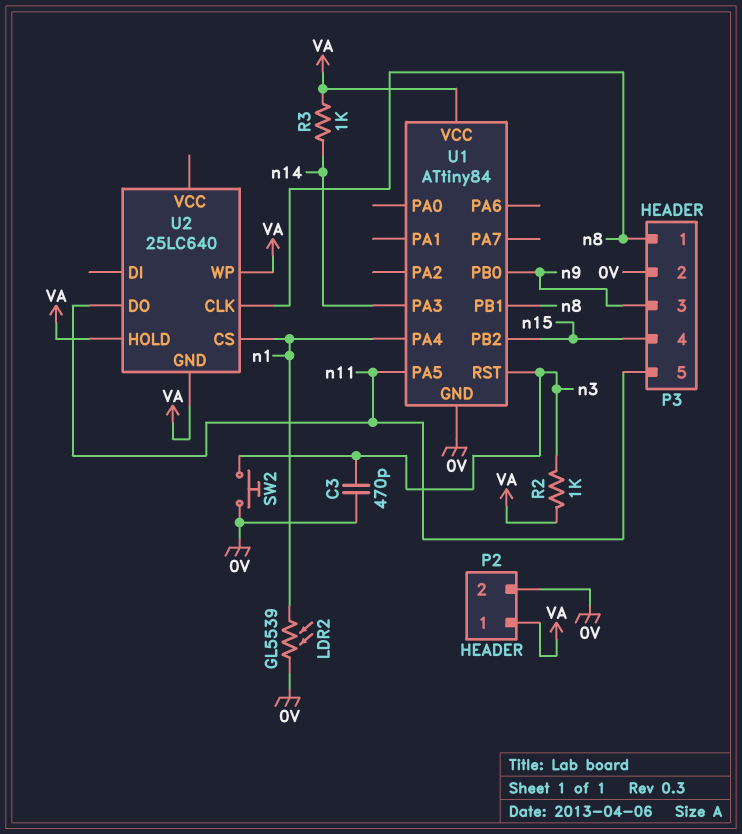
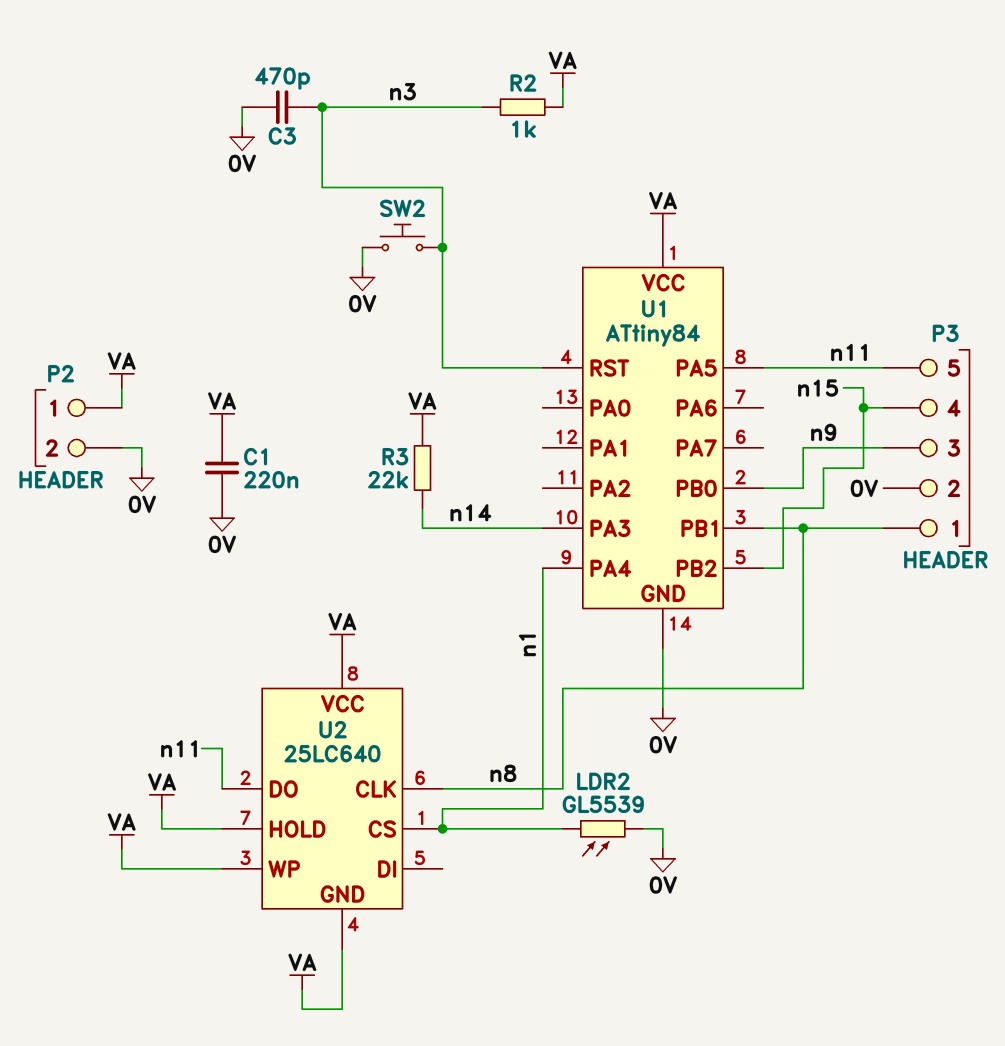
C1: none -> 220nF (0V, VA)
R3: 1k (VA, n14) -> 22k (VA, n14)
U2 pin VCC: none -> VA

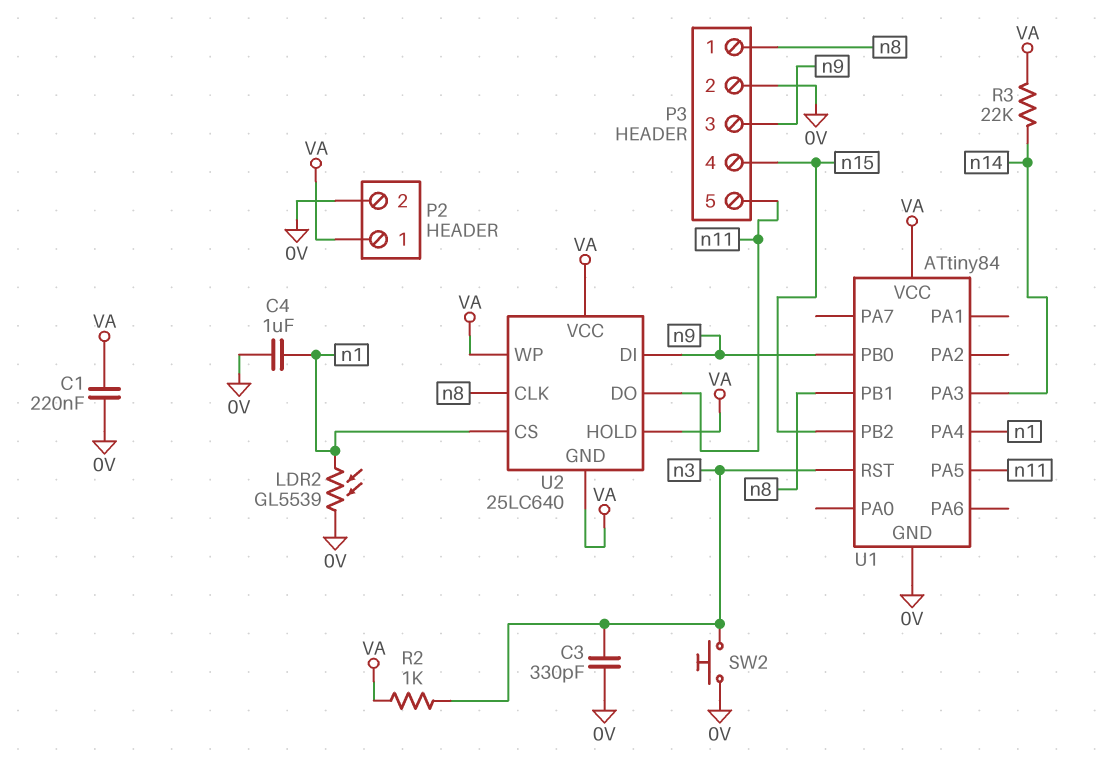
C3: 470pF (0V, n3) -> 330pF (0V, n3)
C4: none -> 1uF (0V, n1)
U2 pin DI: none -> n9

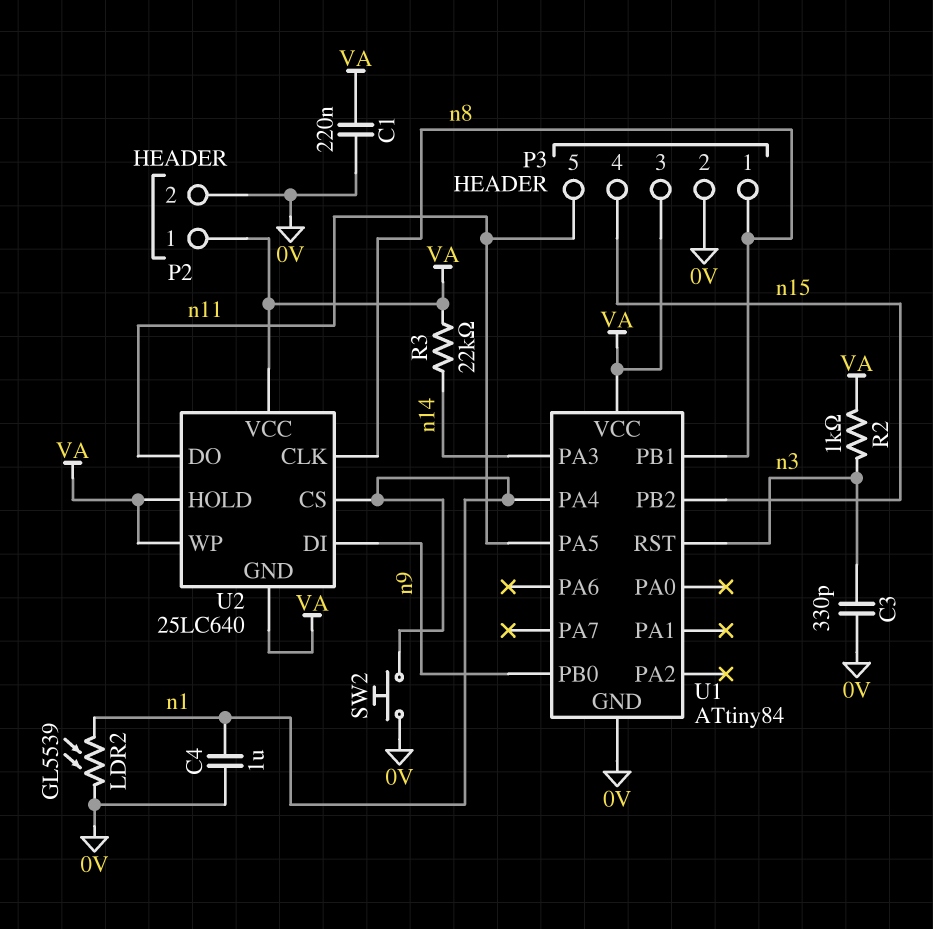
P3 pin 3: n9 -> VA
SW2: button (0V, n3) -> button (0V, n1)

